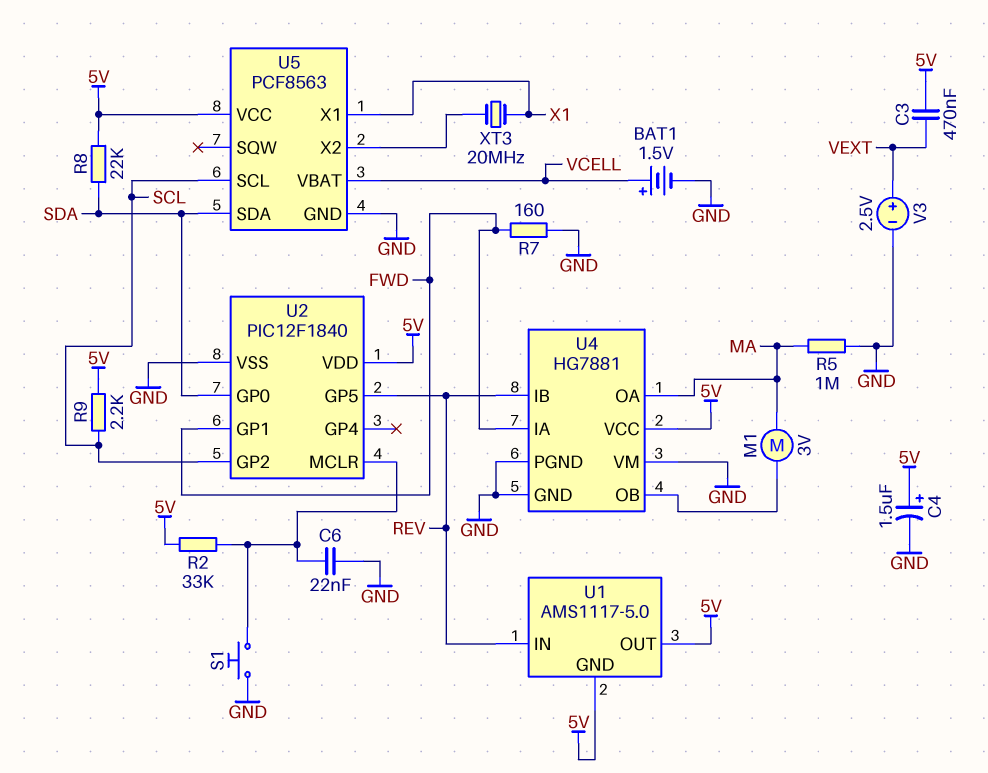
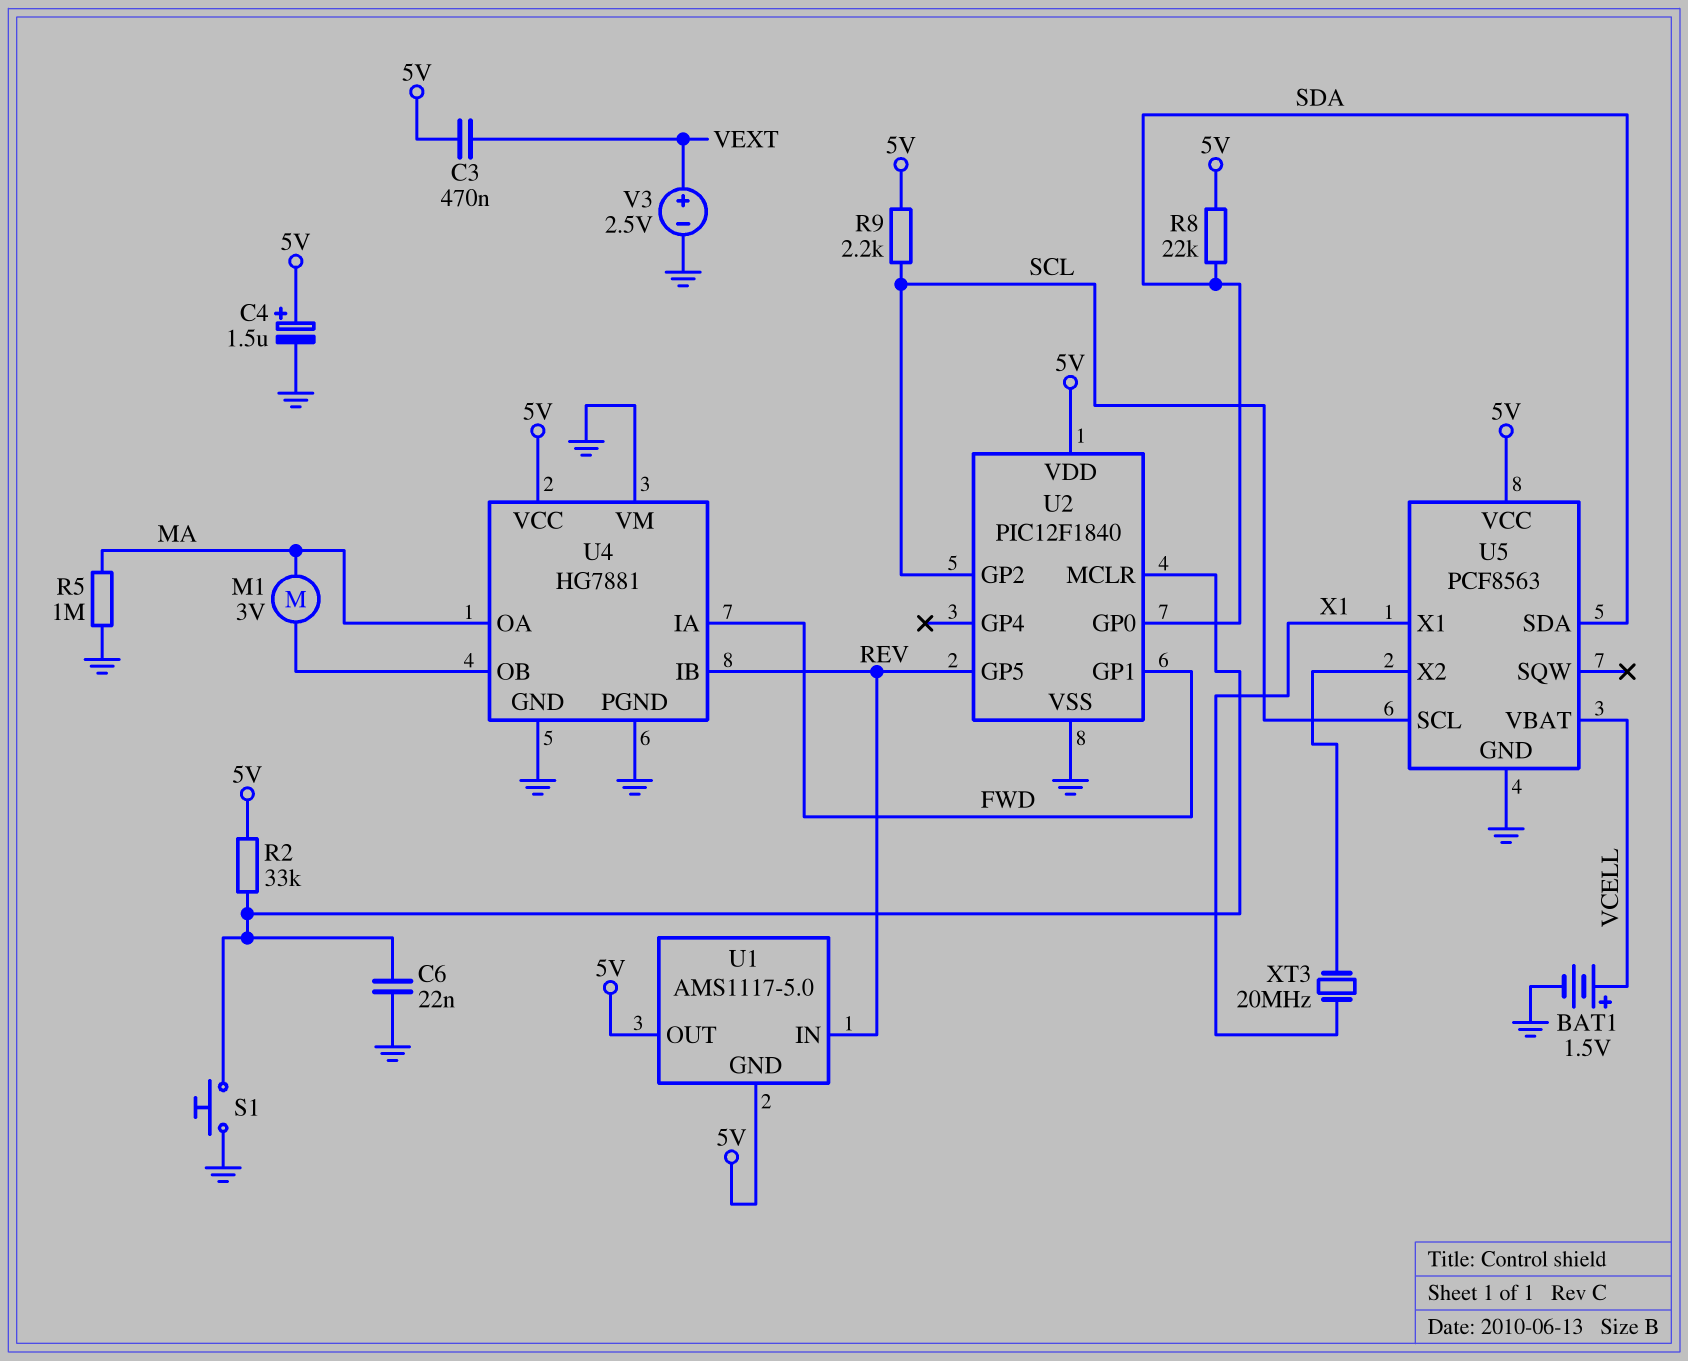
R7: 160 (FWD, GND) -> none

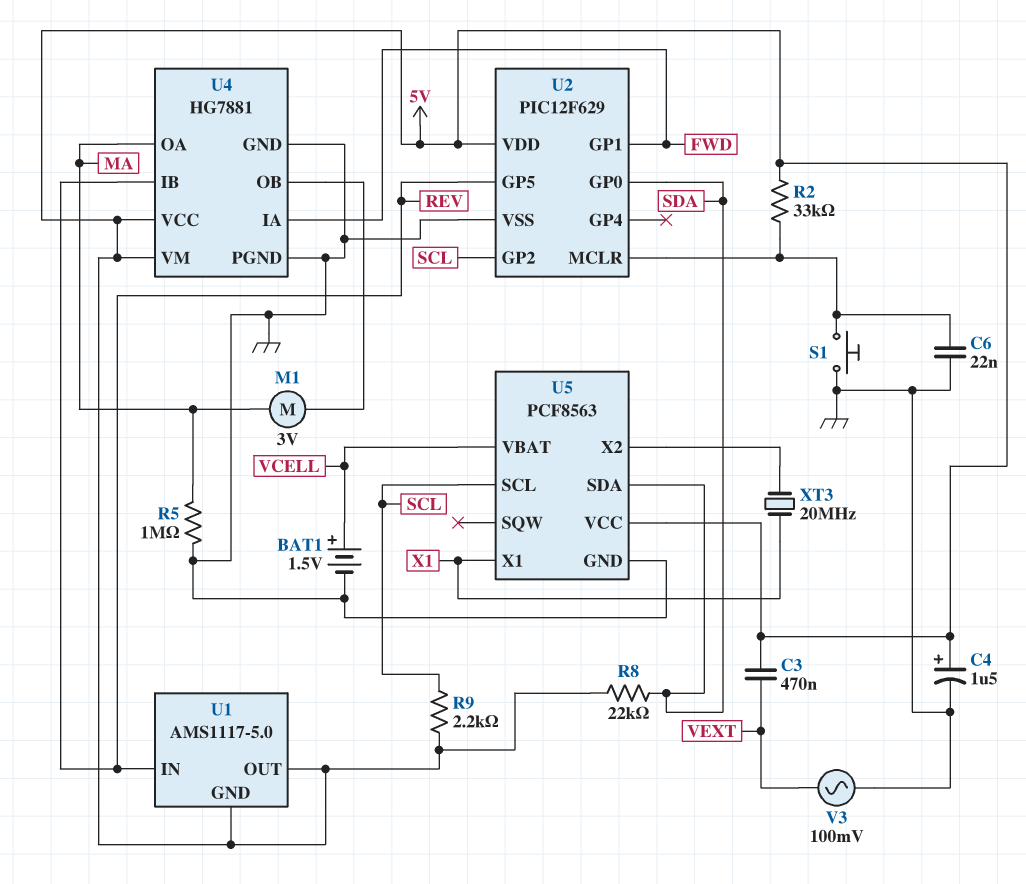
U2: PIC12F1840 -> PIC12F629
U4 pin VM: GND -> 5V
V3: 2.5V (plus VEXT, minus GND) -> AC 100mV (GND, VEXT)

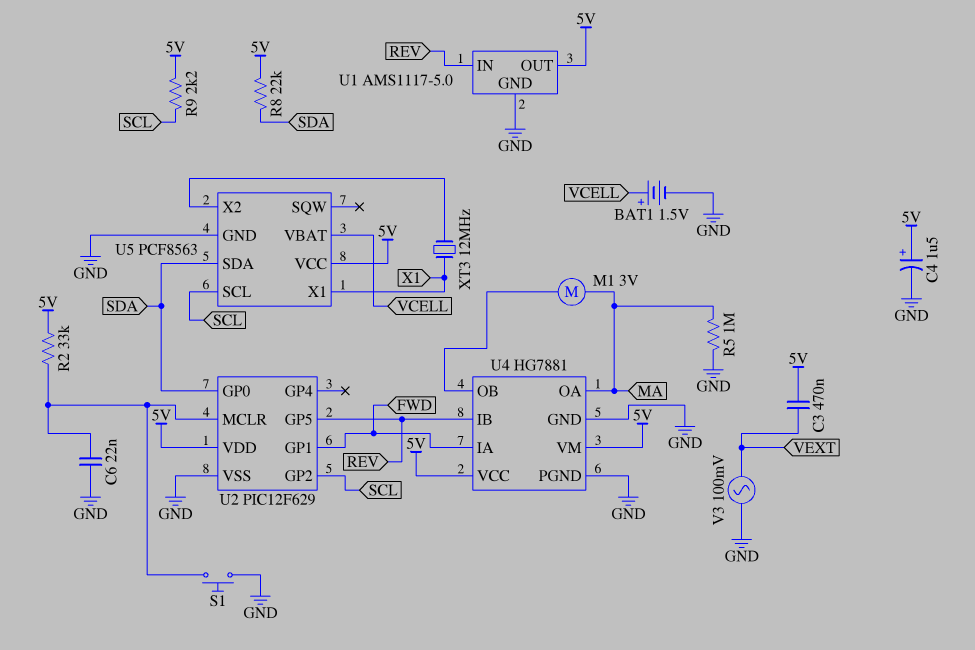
U1 pin GND: 5V -> GND
XT3: 20MHz (U5/X2, X1) -> 12MHz (U5/X2, X1)

